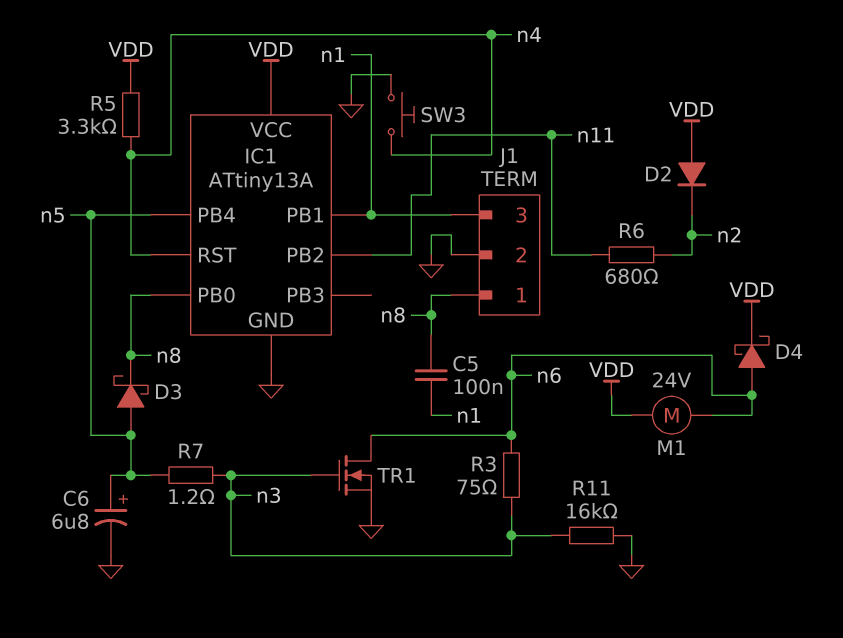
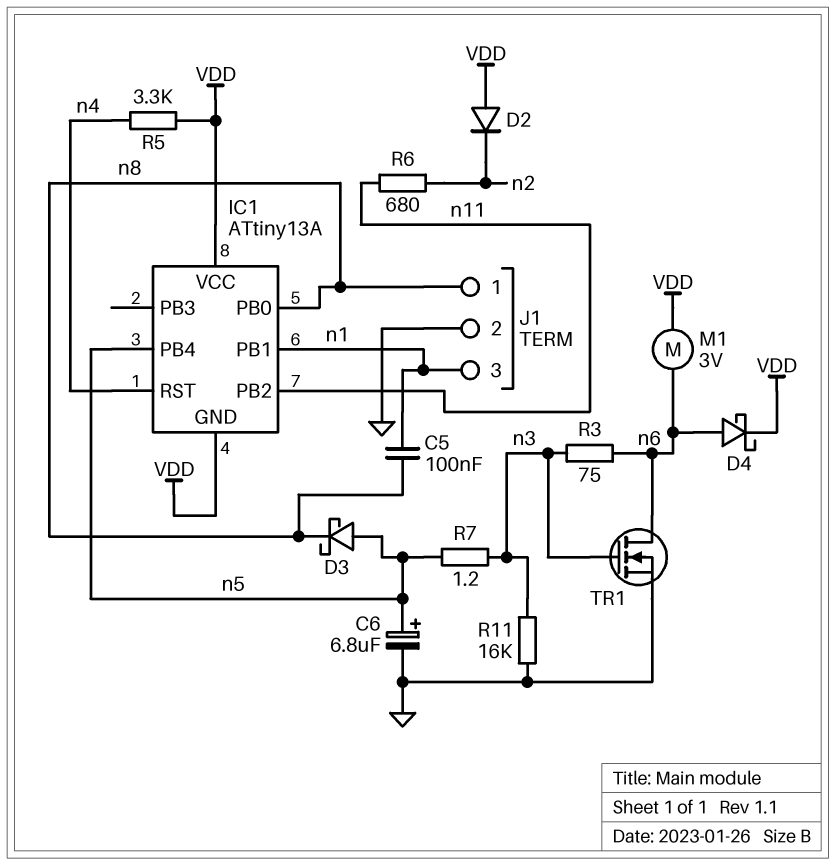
IC1 pin GND: GND -> VDD
M1: motor 24V (VDD, n6) -> motor 3V (VDD, n6)
SW3: button (GND, n4) -> none

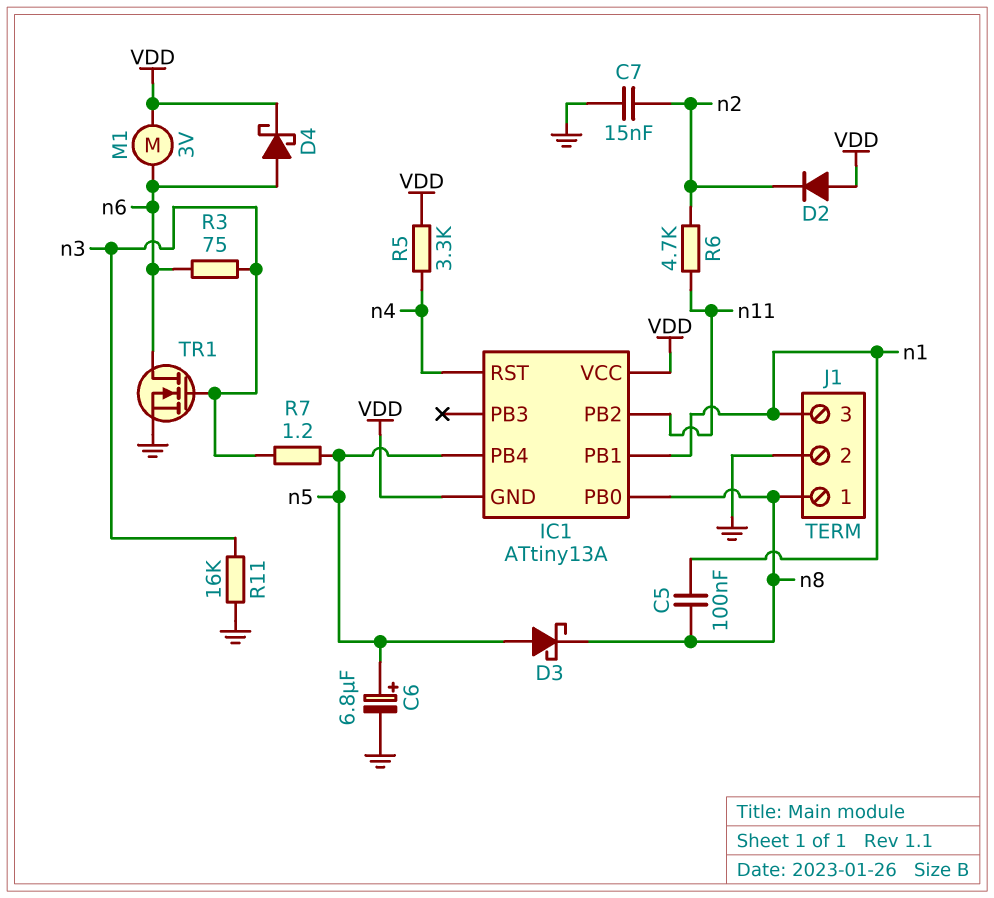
C7: none -> 15nF (GND, n2)
R6: 680 (n2, n11) -> 4.7k (n2, n11)

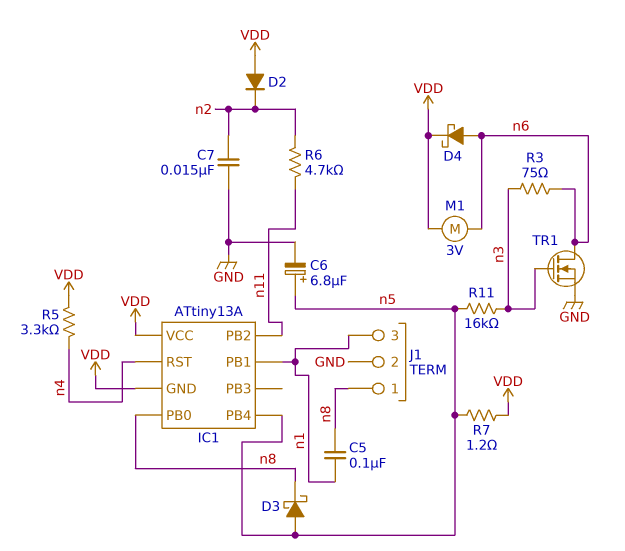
R7: 1.2 (n3, n5) -> 1.2 (VDD, n5)
R11: 16k (GND, n3) -> 16k (n3, n5)

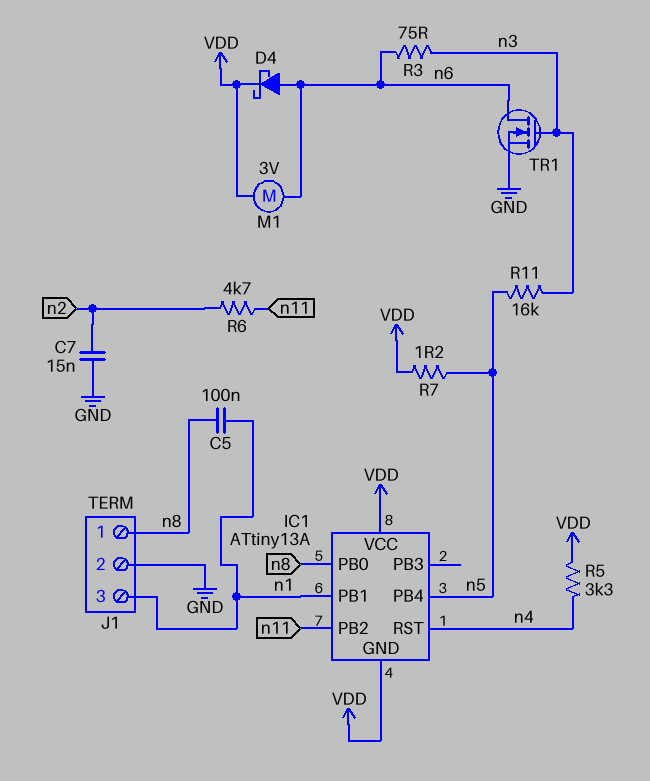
C6: 6.8uF (plus n5, minus GND) -> none
D2: diode (A VDD, K n2) -> none
D3: schottky (A n5, K n8) -> none

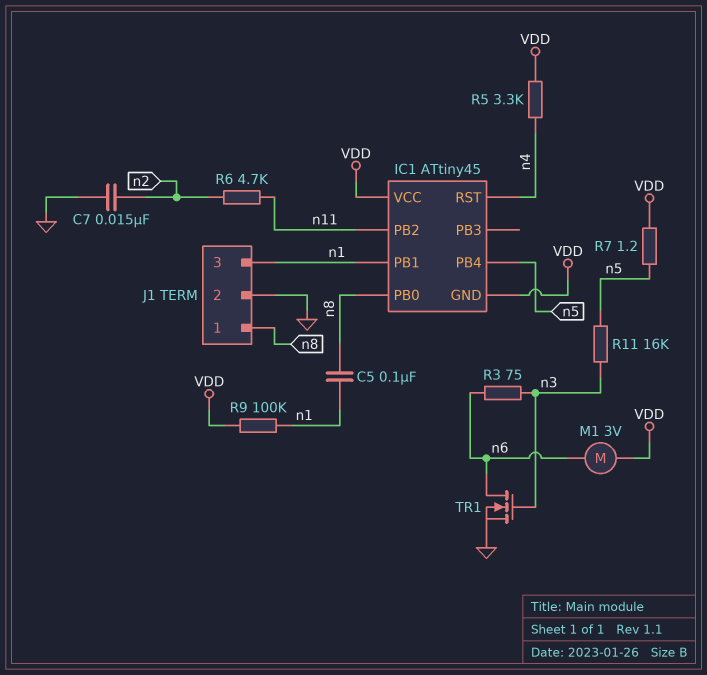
D4: schottky (A n6, K VDD) -> none
IC1: ATtiny13A -> ATtiny45
R9: none -> 100k (VDD, n1)

